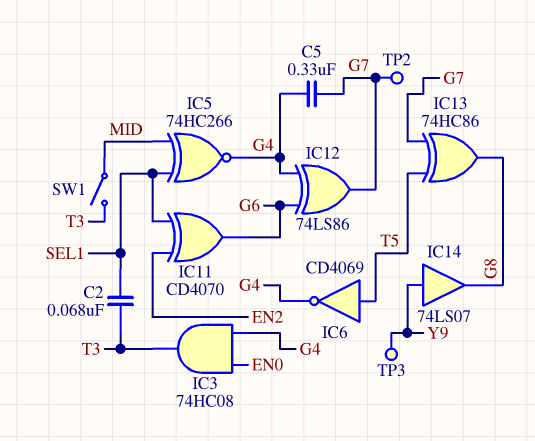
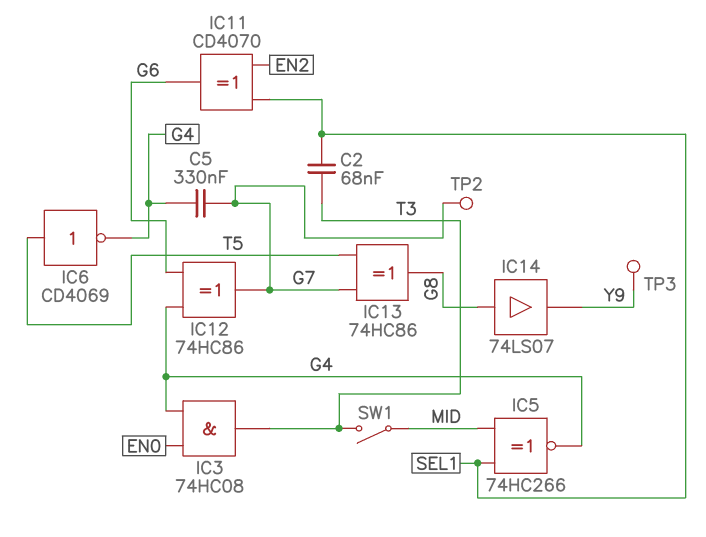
IC12: XOR 74LS86 (in G4, in G6, out G7) -> XOR 74HC86 (in G4, in G6, out G7)
IC14: buffer 74LS07 (in Y9, out G8) -> buffer 74LS07 (in G8, out Y9)

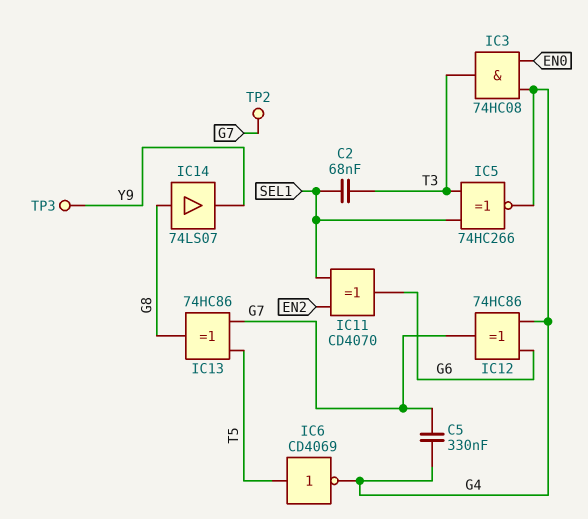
IC5: XNOR 74HC266 (in MID, in SEL1, out G4) -> XNOR 74HC266 (in SEL1, in T3, out G4)
SW1: switch (MID, T3) -> none

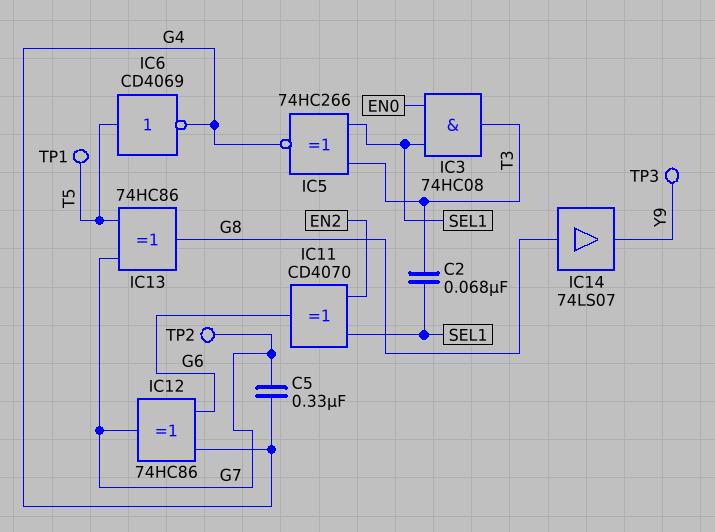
IC3: AND 74HC08 (in EN0, in G4, out T3) -> AND 74HC08 (in EN0, in SEL1, out T3)
TP1: none -> test point (T5)

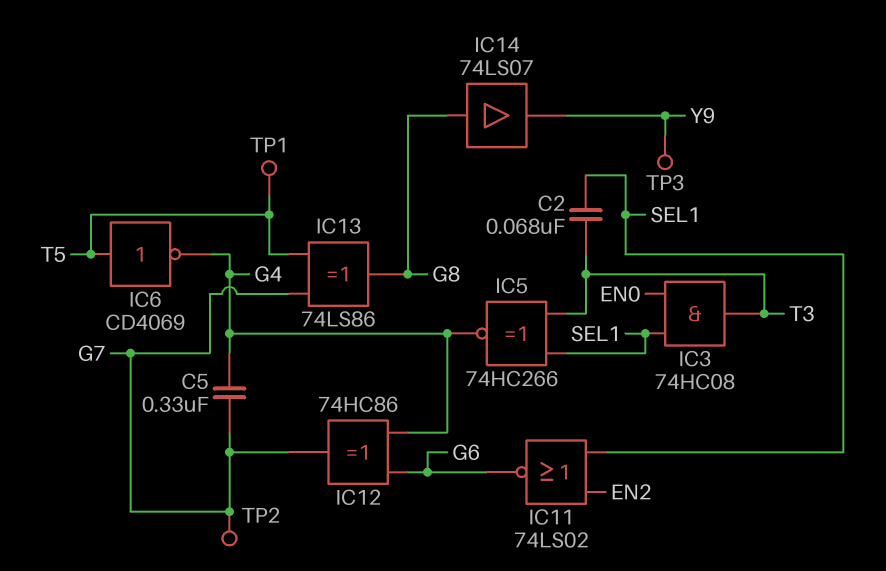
IC11: XOR CD4070 (in EN2, in SEL1, out G6) -> NOR 74LS02 (in EN2, in SEL1, out G6)
IC13: XOR 74HC86 (in G7, in T5, out G8) -> XOR 74LS86 (in G7, in T5, out G8)

